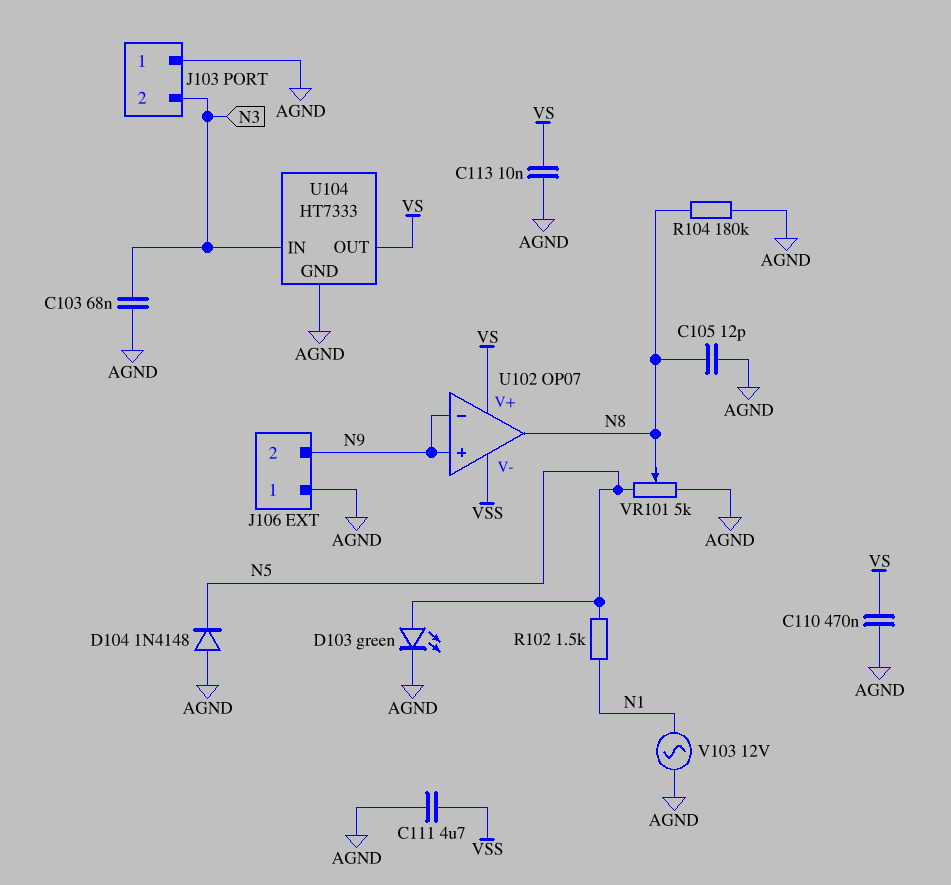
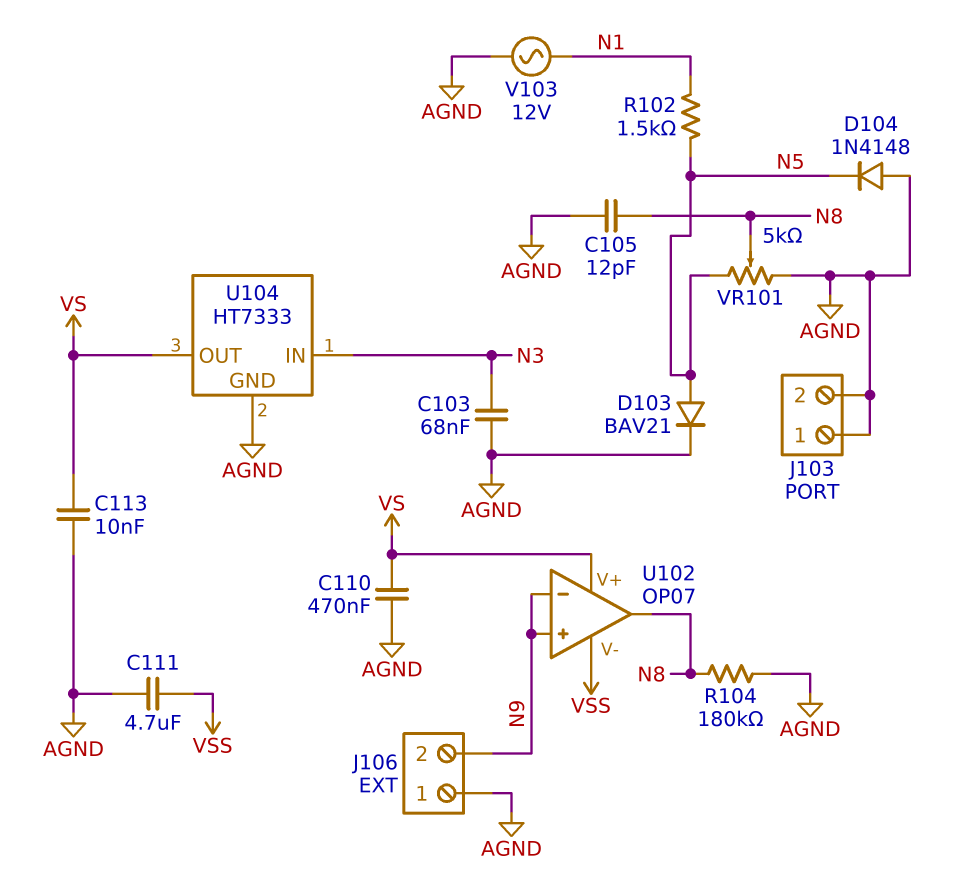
D103: LED green (A N5, K AGND) -> diode BAV21 (A N5, K AGND)
J103 pin 2: N3 -> AGND

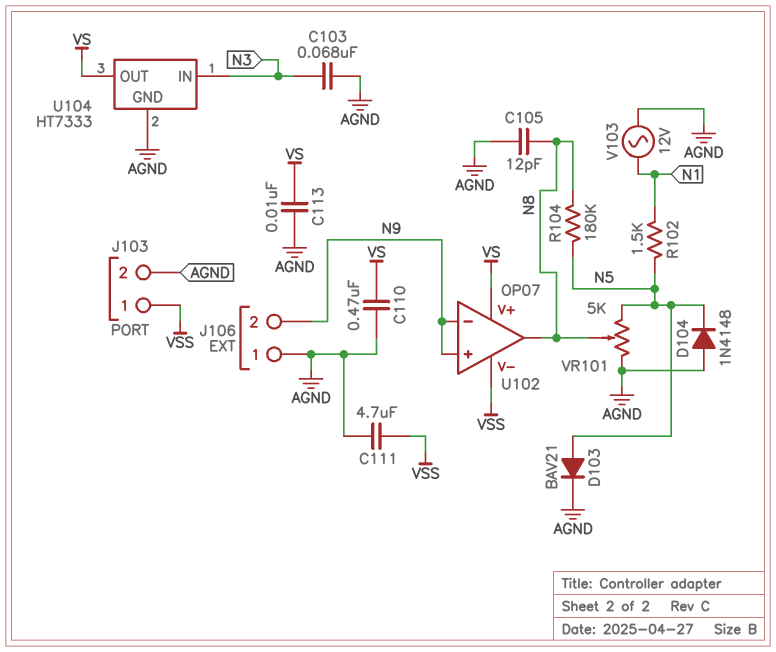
J103 pin 1: AGND -> VSS
R104: 180k (AGND, N8) -> 180k (N5, N8)

